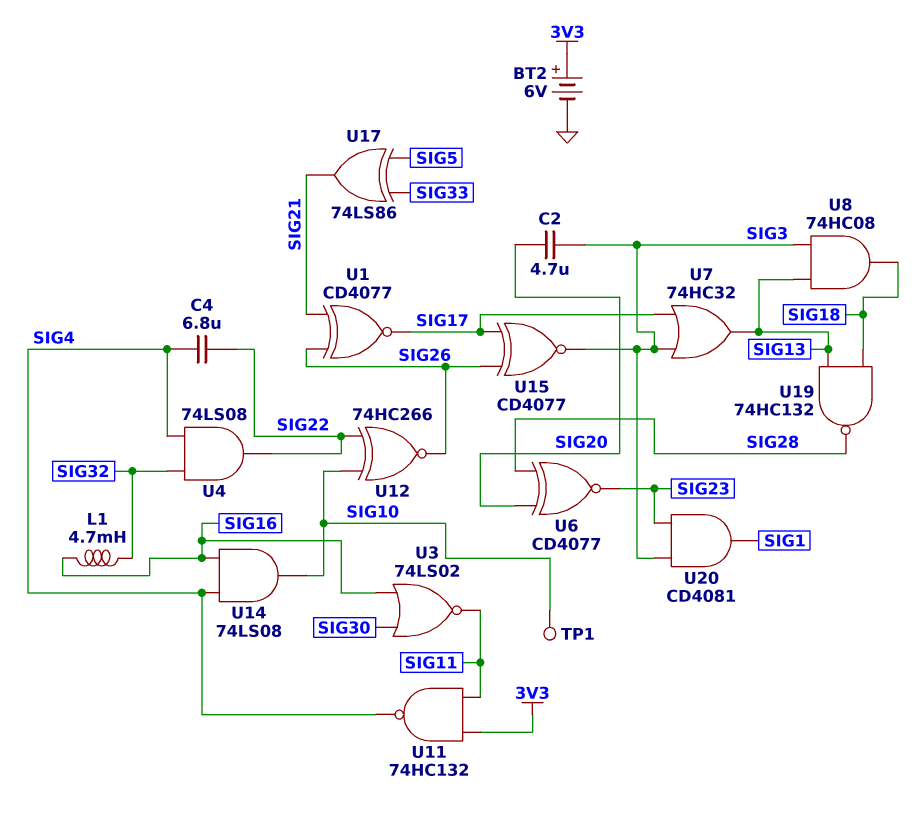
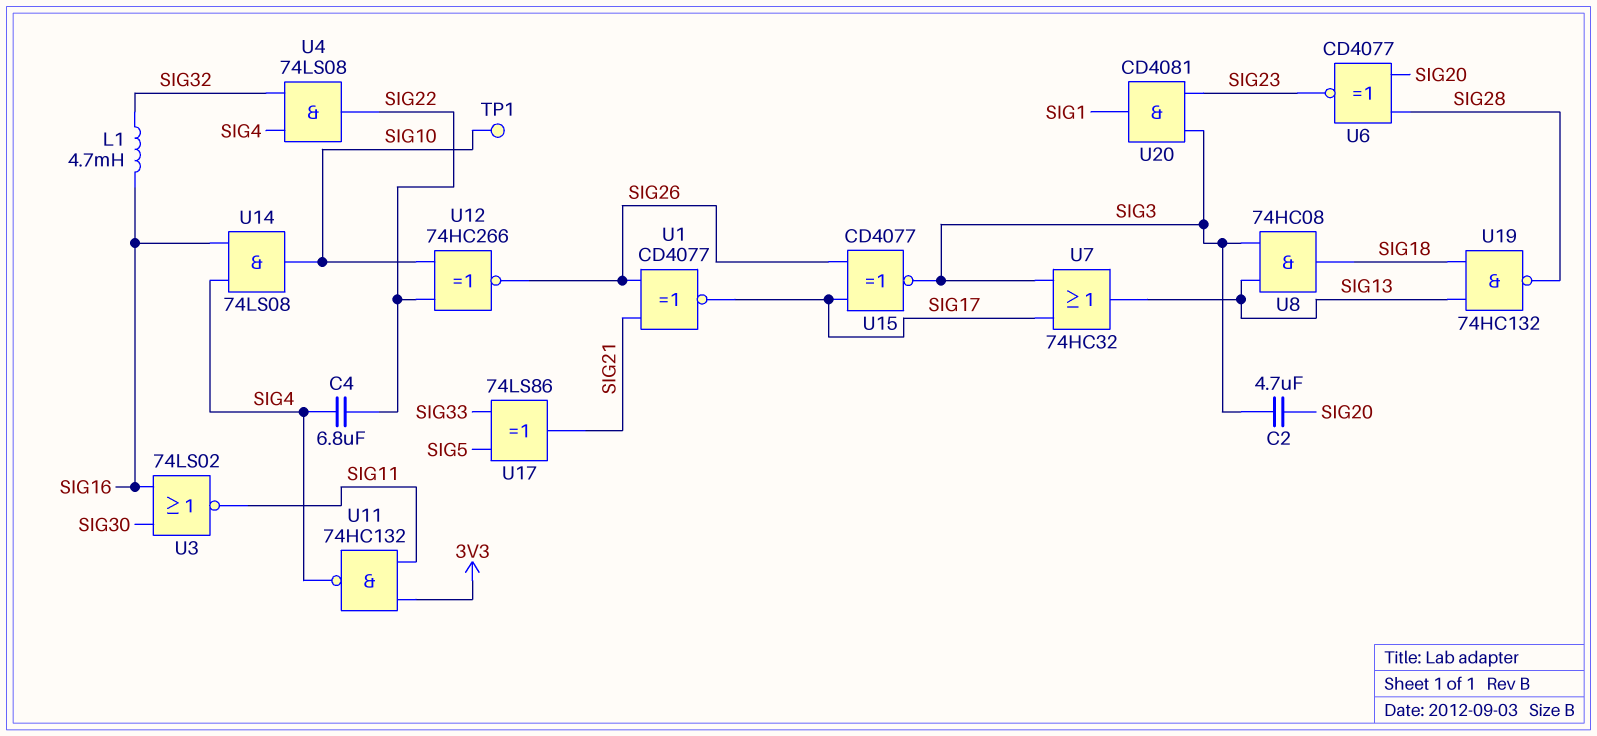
BT2: 6V (plus 3V3, minus GND) -> none

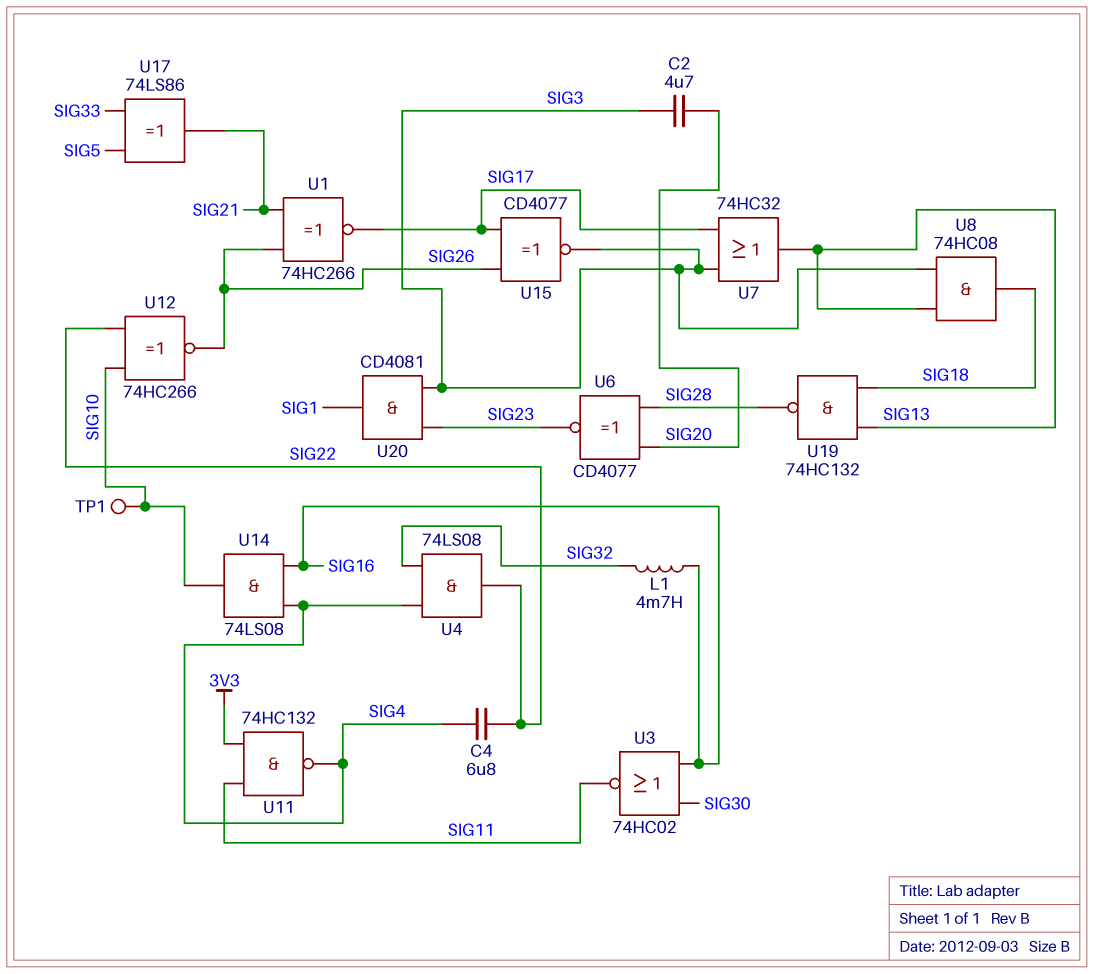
U1: XNOR CD4077 (in SIG21, in SIG26, out SIG17) -> XNOR 74HC266 (in SIG21, in SIG26, out SIG17)
U3: NOR 74LS02 (in SIG16, in SIG30, out SIG11) -> NOR 74HC02 (in SIG16, in SIG30, out SIG11)

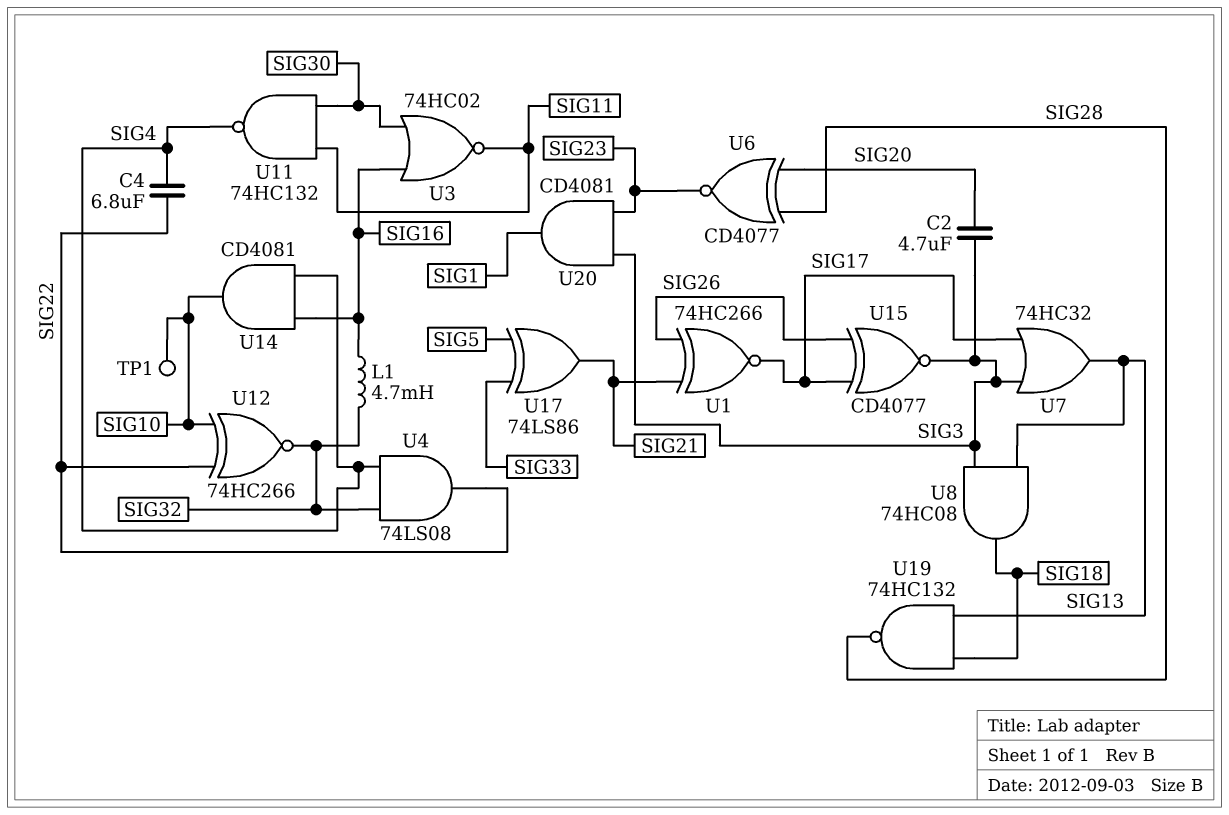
U11: NAND 74HC132 (in 3V3, in SIG11, out SIG4) -> NAND 74HC132 (in SIG11, in SIG30, out SIG4)
U12: XNOR 74HC266 (in SIG10, in SIG22, out SIG26) -> XNOR 74HC266 (in SIG10, in SIG22, out SIG32)
U14: AND 74LS08 (in SIG4, in SIG16, out SIG10) -> AND CD4081 (in SIG4, in SIG16, out SIG10)

